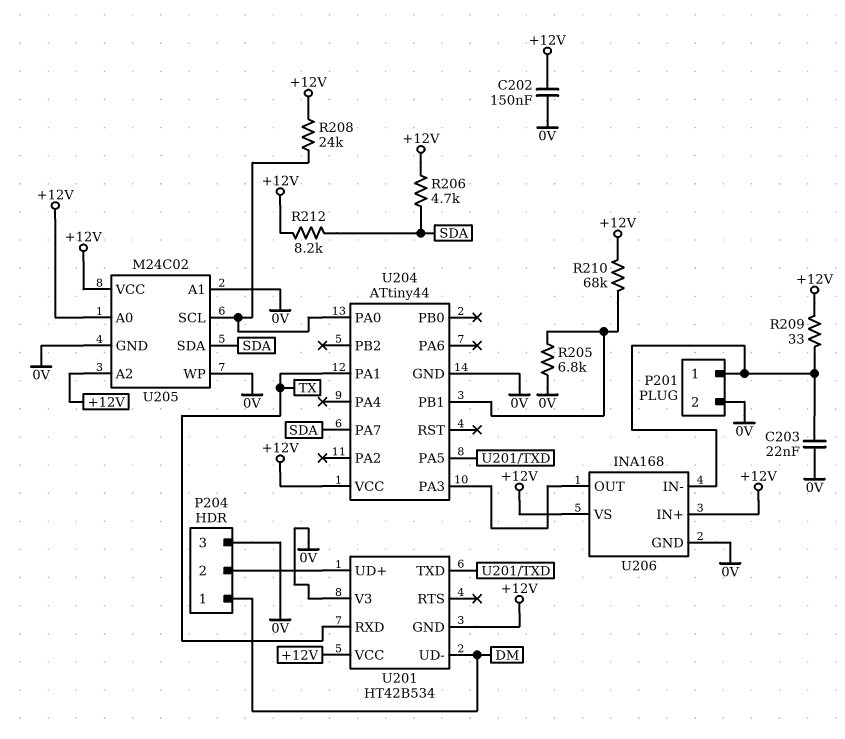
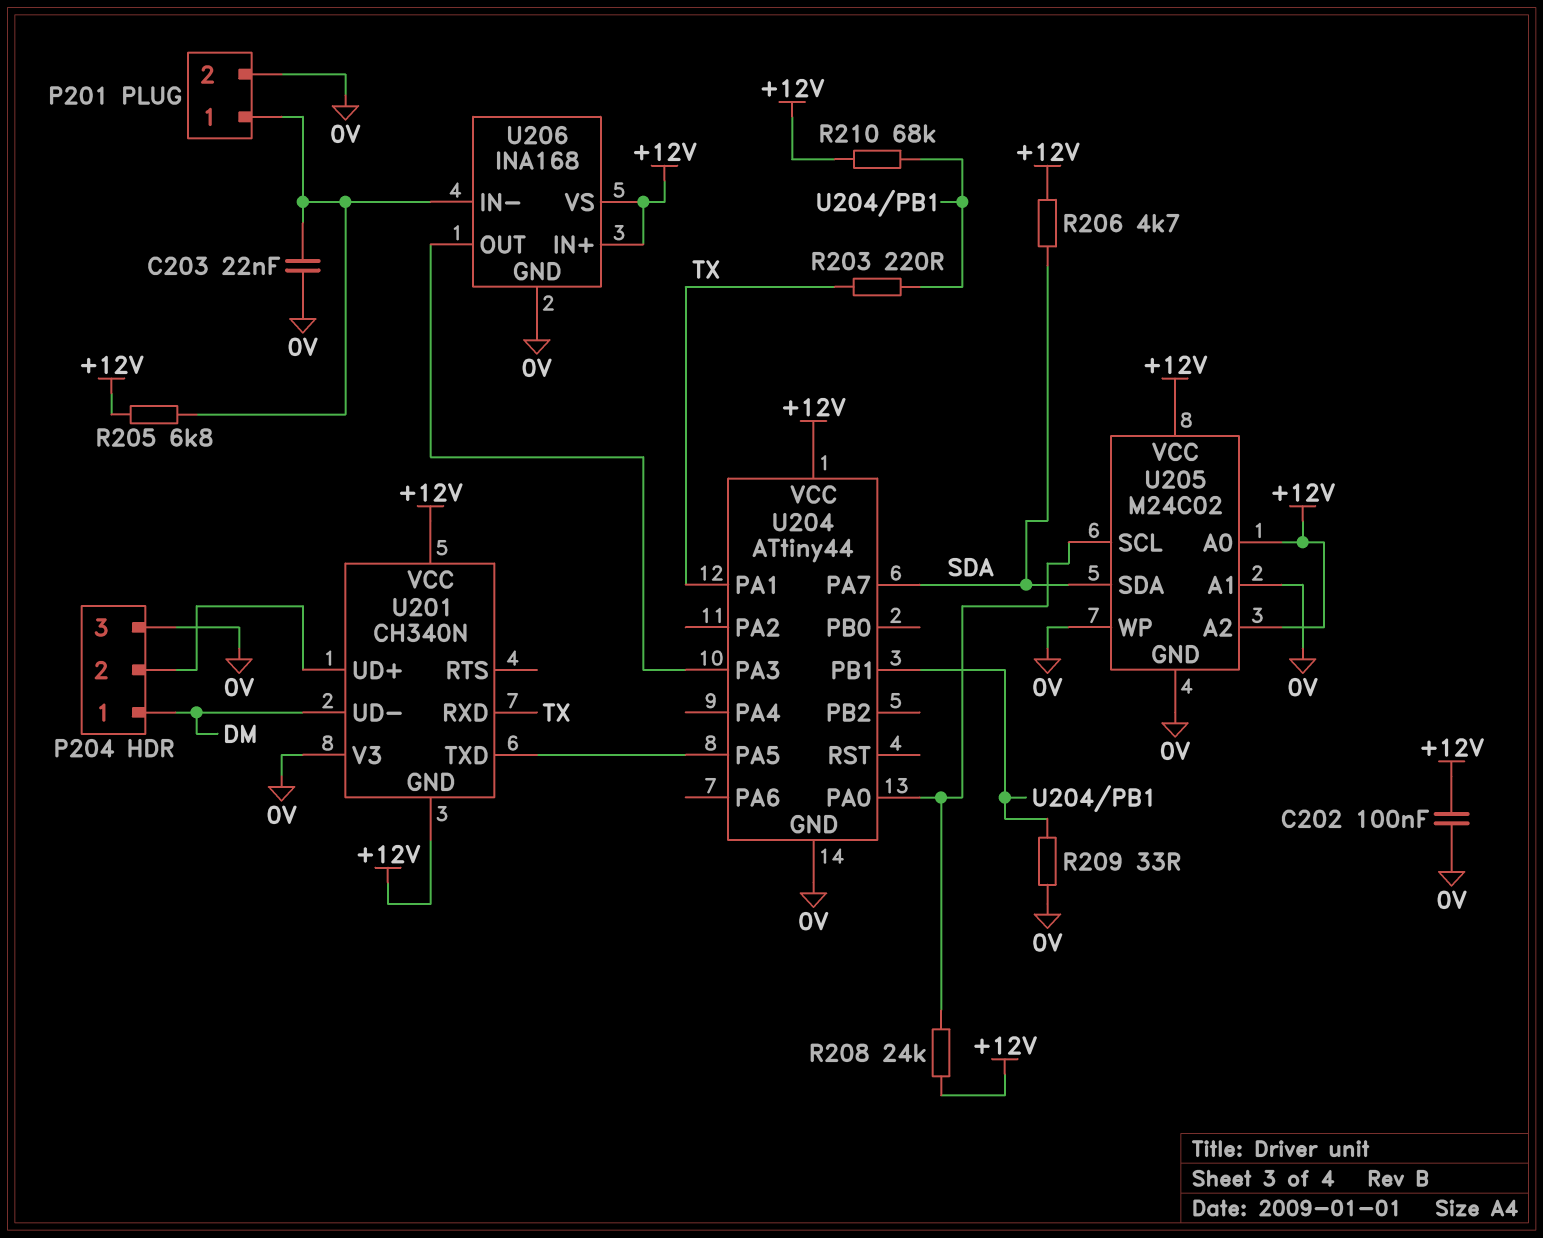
C202: 150nF (+12V, 0V) -> 100nF (+12V, 0V)
R203: none -> 220 (TX, U204/PB1)
R205: 6.8k (0V, U204/PB1) -> 6.8k (+12V, P201/1)
R209: 33 (+12V, P201/1) -> 33 (0V, U204/PB1)
R212: 8.2k (+12V, SDA) -> none
U201: HT42B534 -> CH340N

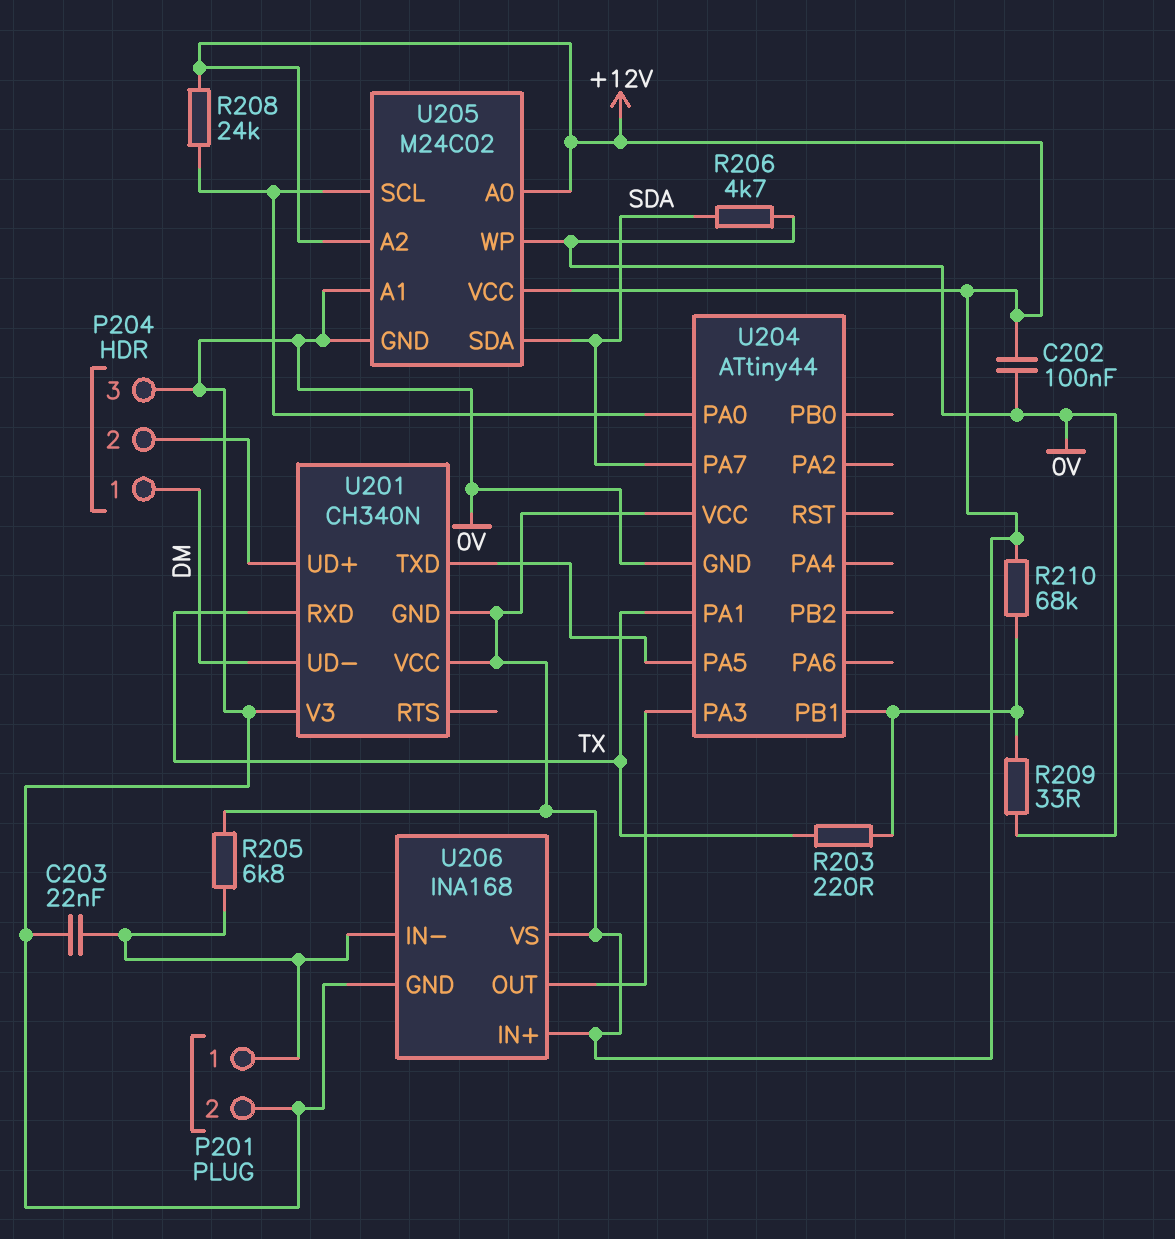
R206: 4.7k (+12V, SDA) -> 4.7k (0V, SDA)

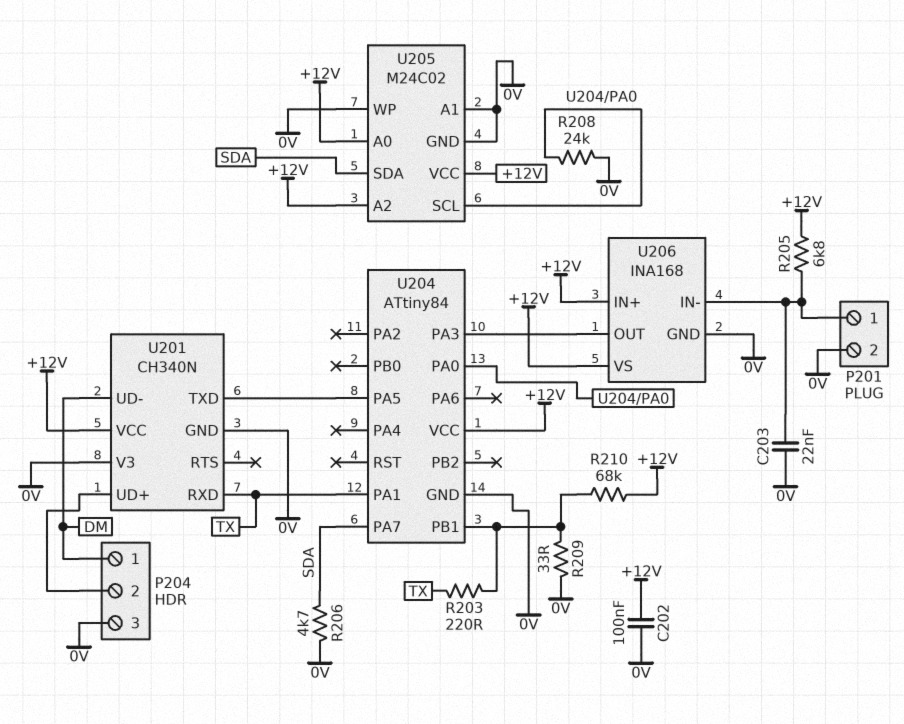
R208: 24k (+12V, U204/PA0) -> 24k (0V, U204/PA0)
U201 pin GND: +12V -> 0V
U204: ATtiny44 -> ATtiny84

